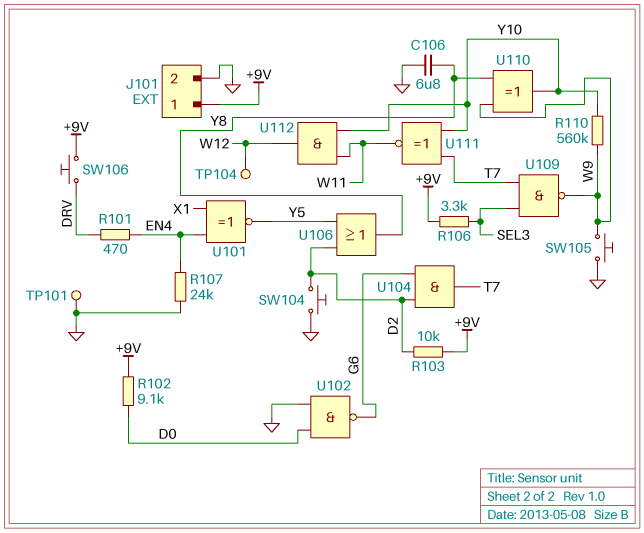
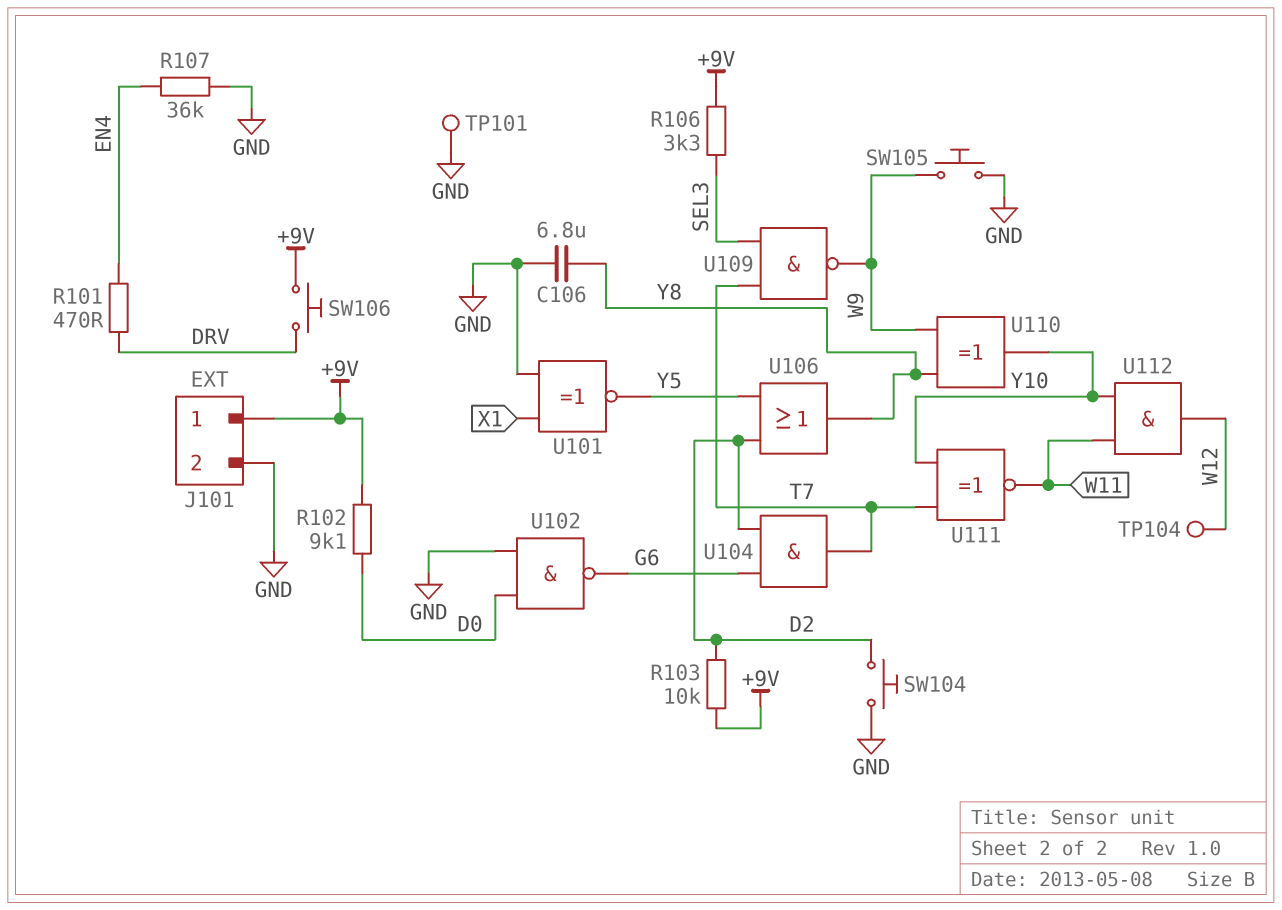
R107: 24k (EN4, GND) -> 36k (EN4, GND)
R110: 560k (W9, Y10) -> none
U101: XNOR (in EN4, in X1, out Y5) -> XNOR (in GND, in X1, out Y5)

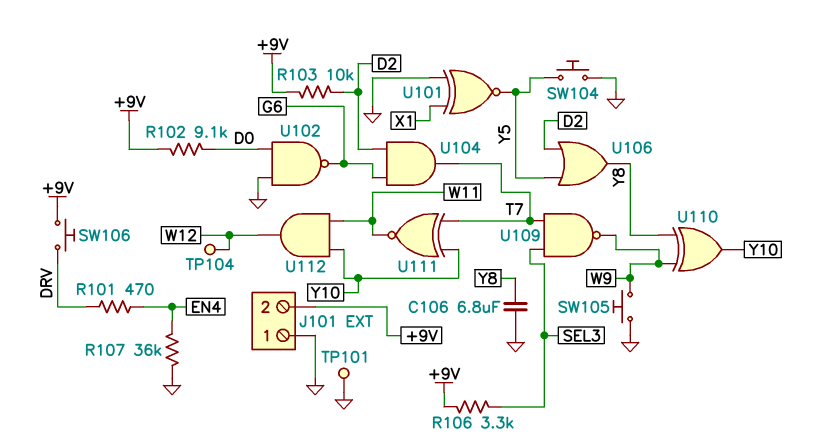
J101 pin 1: +9V -> GND
J101 pin 2: GND -> +9V
SW104: button (D2, GND) -> button (GND, Y5)

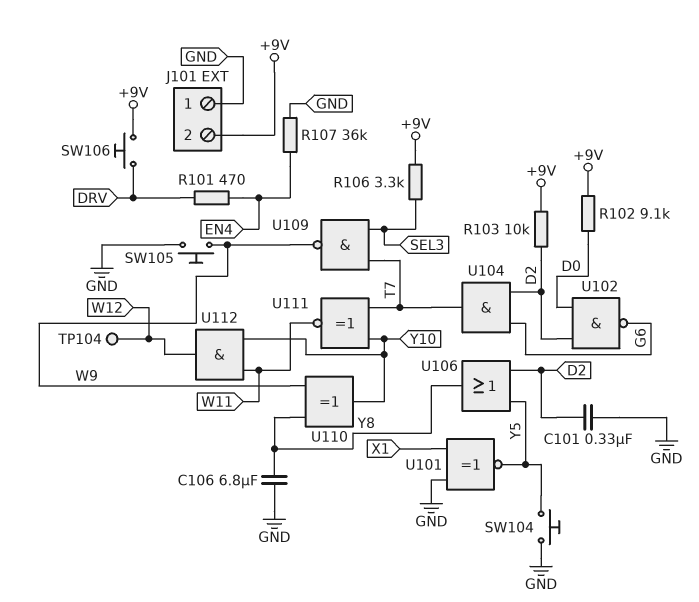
C101: none -> 330nF (D2, GND)
TP101: test point (GND) -> none
U102: NAND (in D0, in GND, out G6) -> NAND (in D0, in D2, out G6)

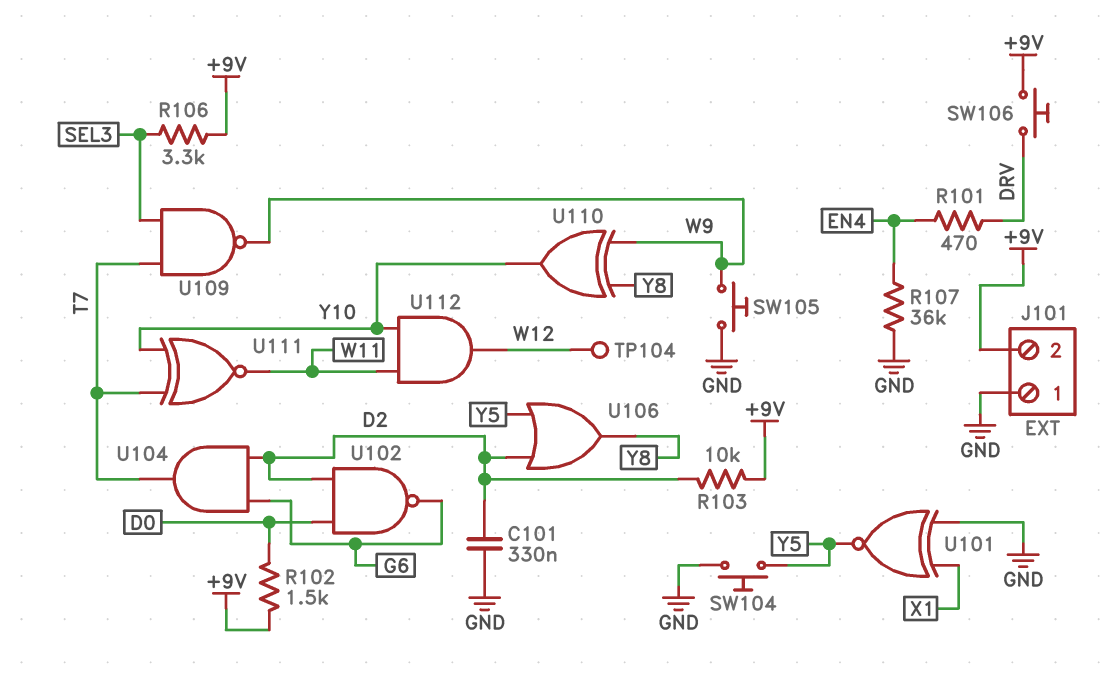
C106: 6.8uF (GND, Y8) -> none
R102: 9.1k (+9V, D0) -> 1.5k (+9V, D0)

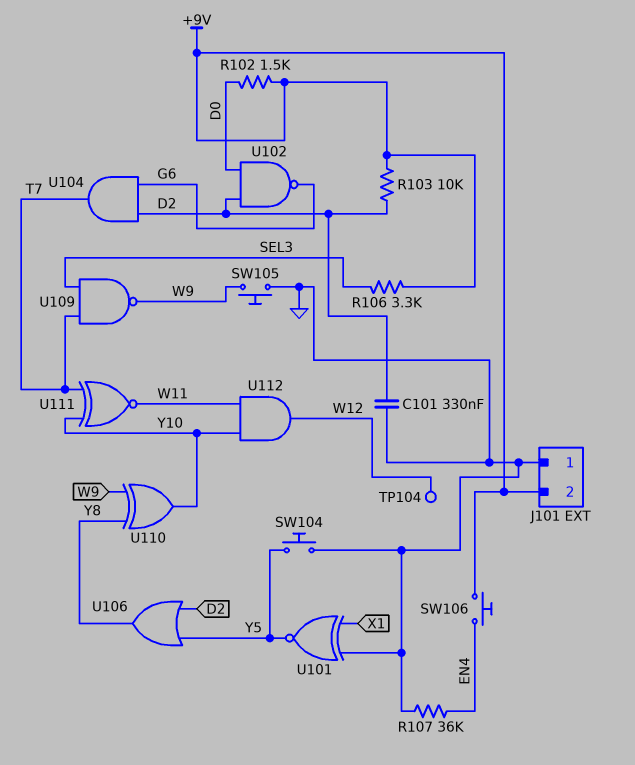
R101: 470 (DRV, EN4) -> none
SW106: button (+9V, DRV) -> button (+9V, EN4)

